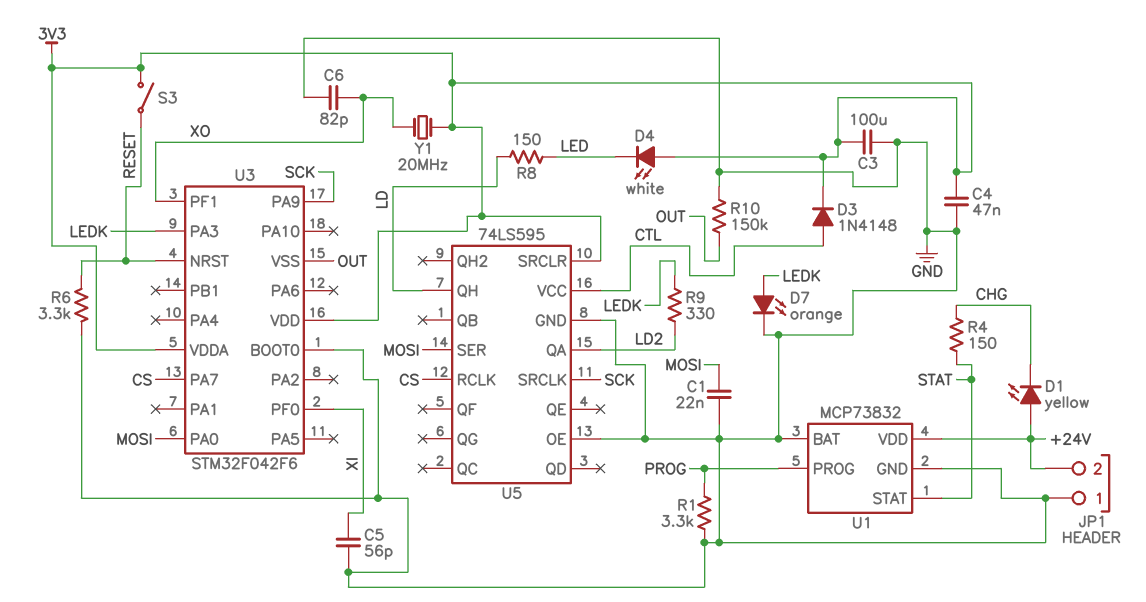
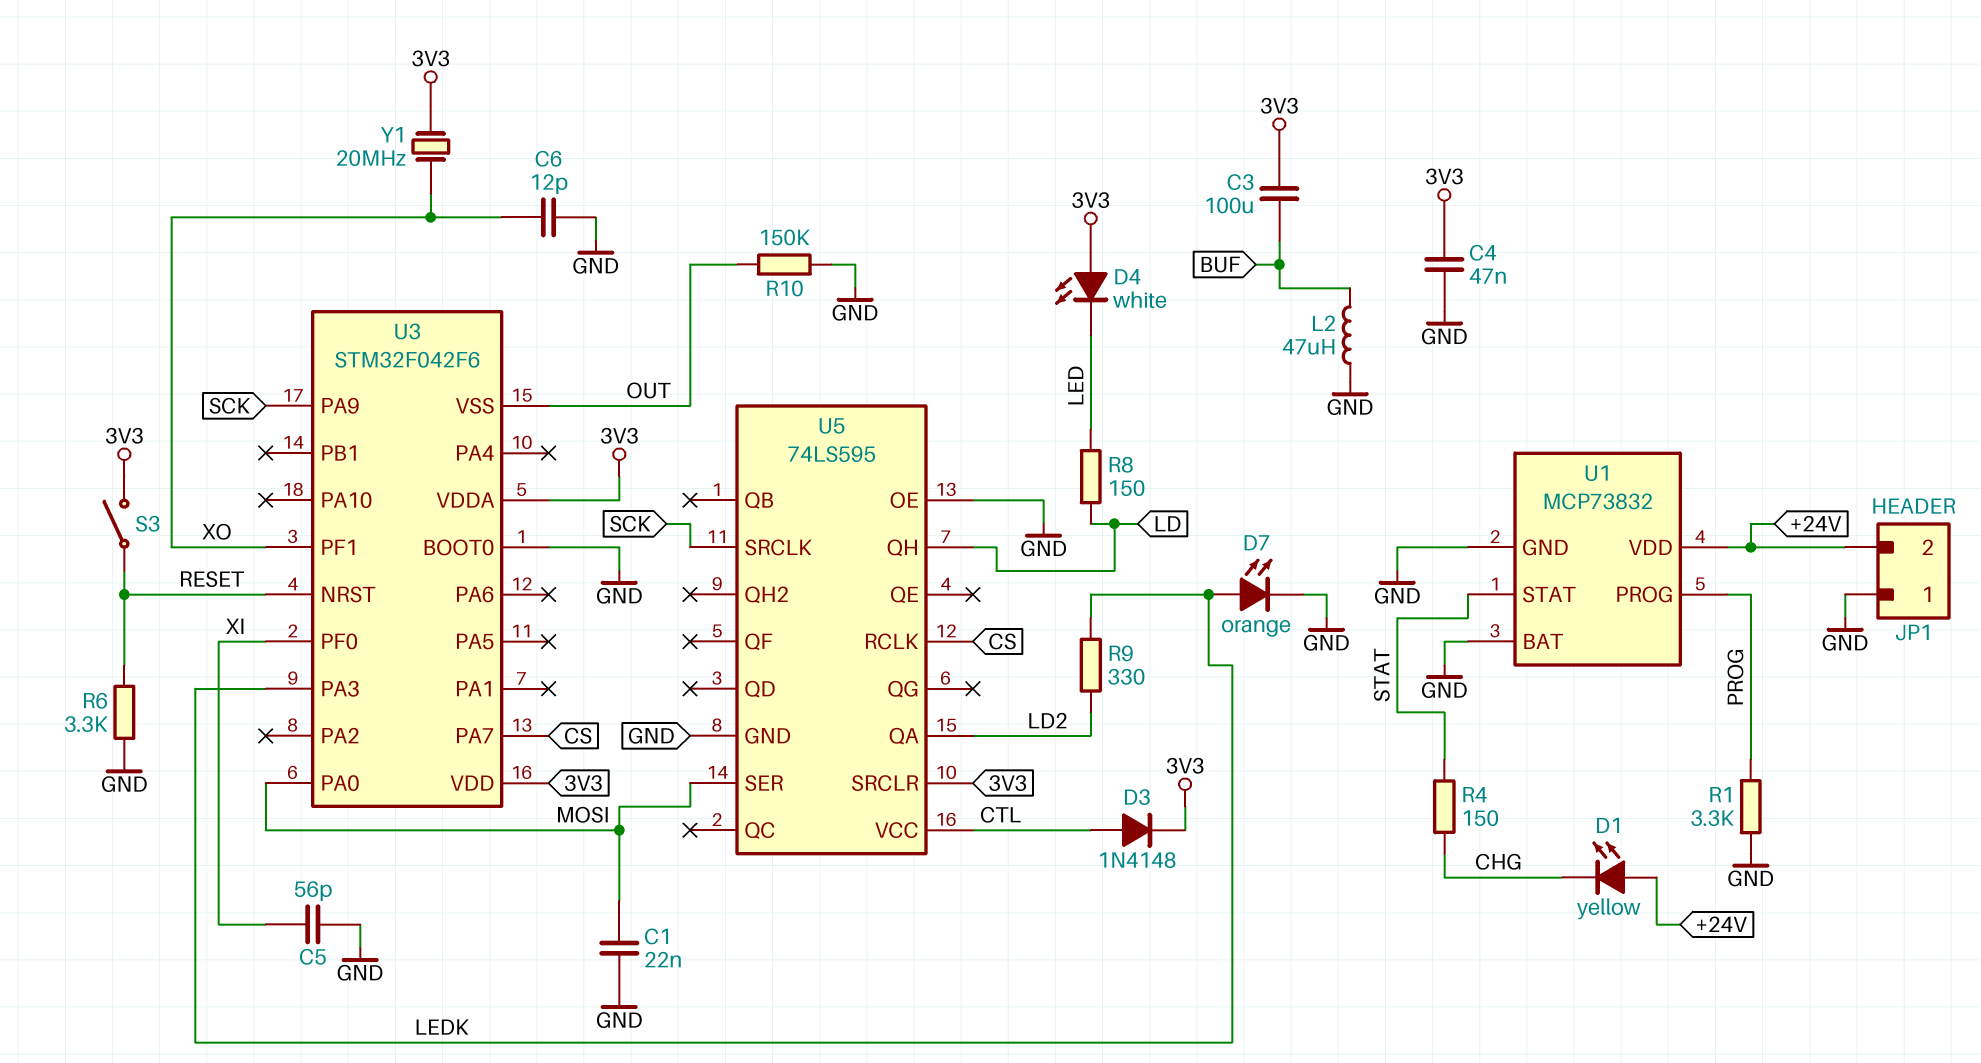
C3: 100uF (3V3, GND) -> 100uF (3V3, BUF)
C6: 82pF (GND, XO) -> 12pF (GND, XO)
L2: none -> 47uH (BUF, GND)

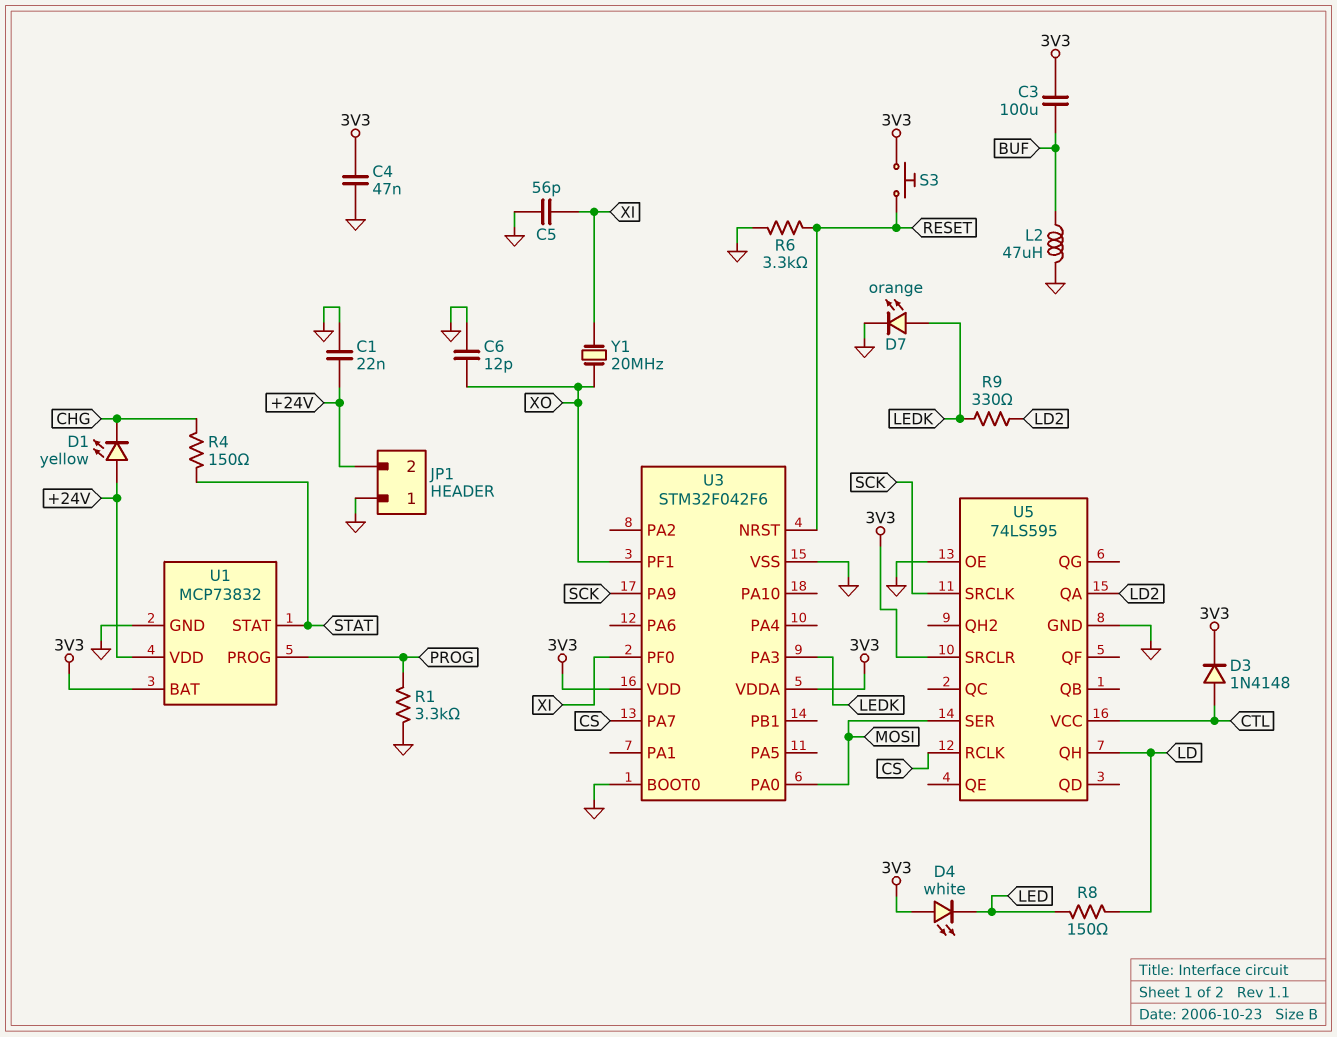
C1: 22nF (GND, MOSI) -> 22nF (+24V, GND)
R10: 150k (GND, OUT) -> none
S3: switch (3V3, RESET) -> button (3V3, RESET)
U1 pin BAT: GND -> 3V3
U3 pin VSS: OUT -> GND
Y1: 20MHz (3V3, XO) -> 20MHz (XI, XO)

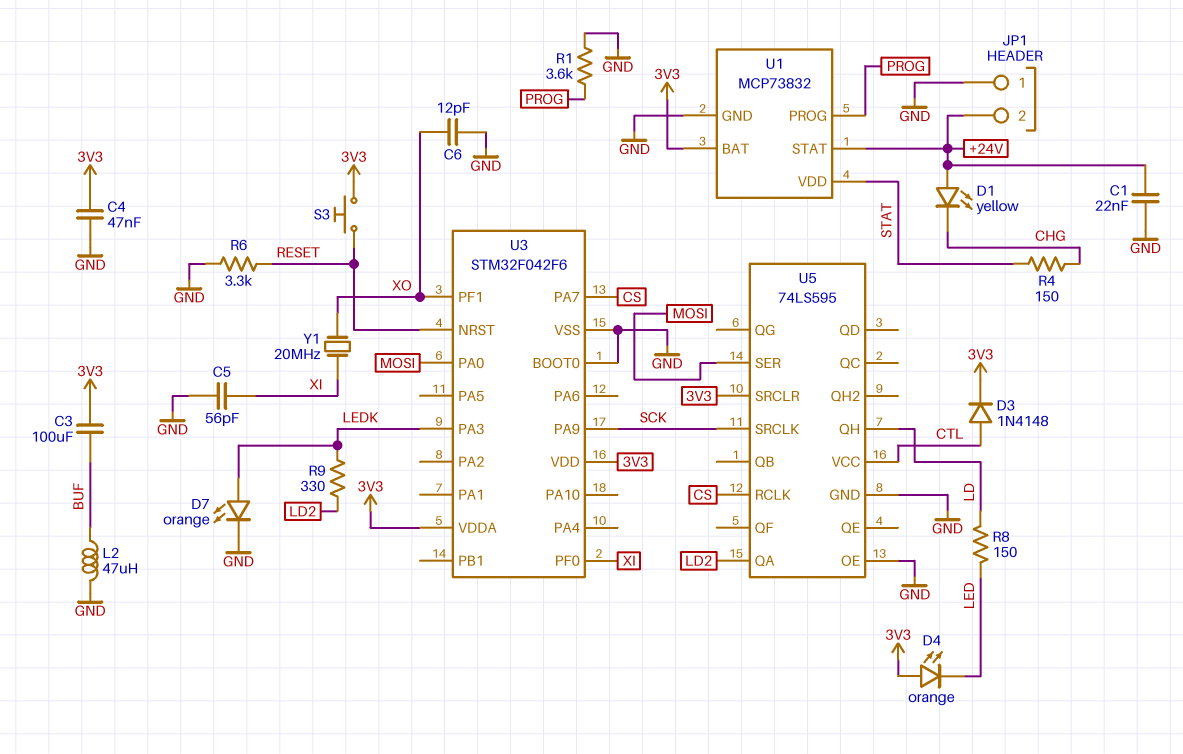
D4: LED white (A 3V3, K LED) -> LED orange (A 3V3, K LED)
R1: 3.3k (GND, PROG) -> 3.6k (GND, PROG)
U1 pin STAT: STAT -> +24V
U1 pin VDD: +24V -> STAT

